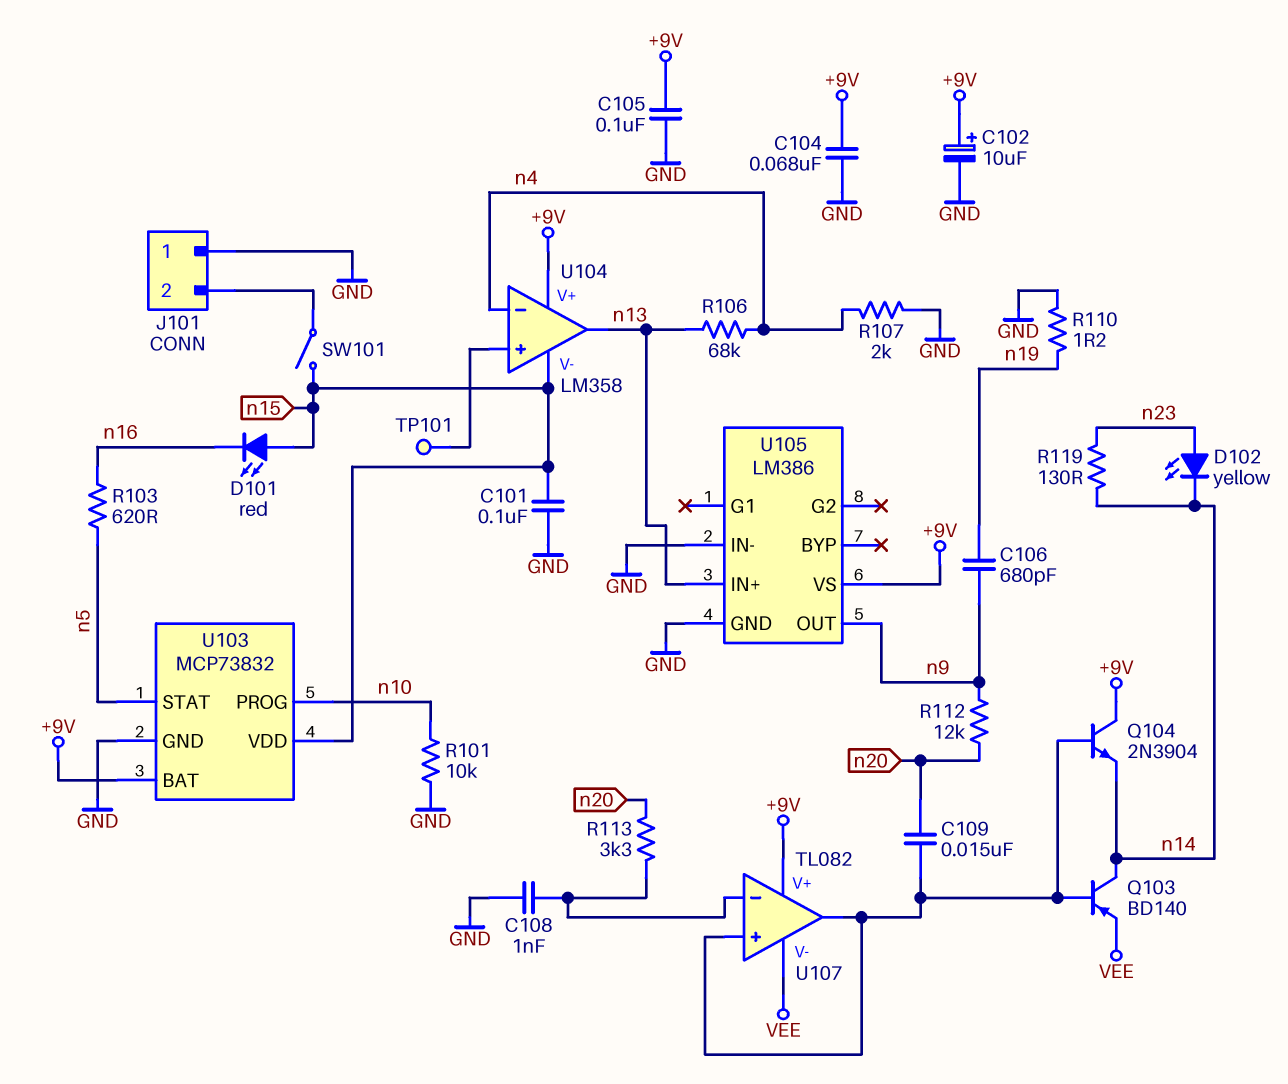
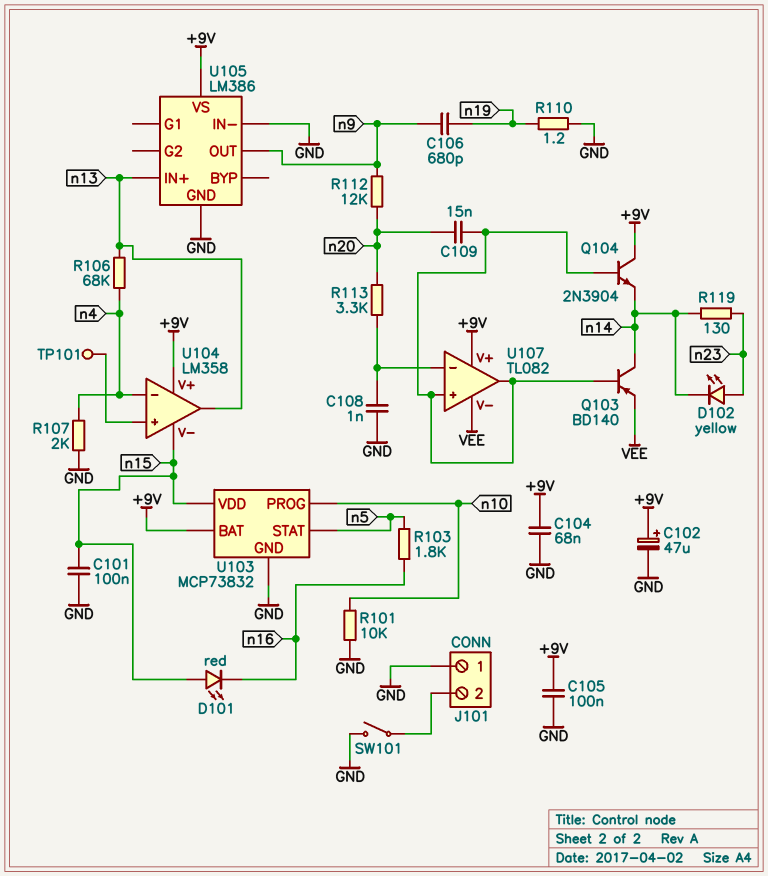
C102: 10uF (plus +9V, minus GND) -> 47uF (plus +9V, minus GND)
R103: 620 (n5, n16) -> 1.8k (n5, n16)
SW101: switch (J101/2, n15) -> switch (GND, J101/2)

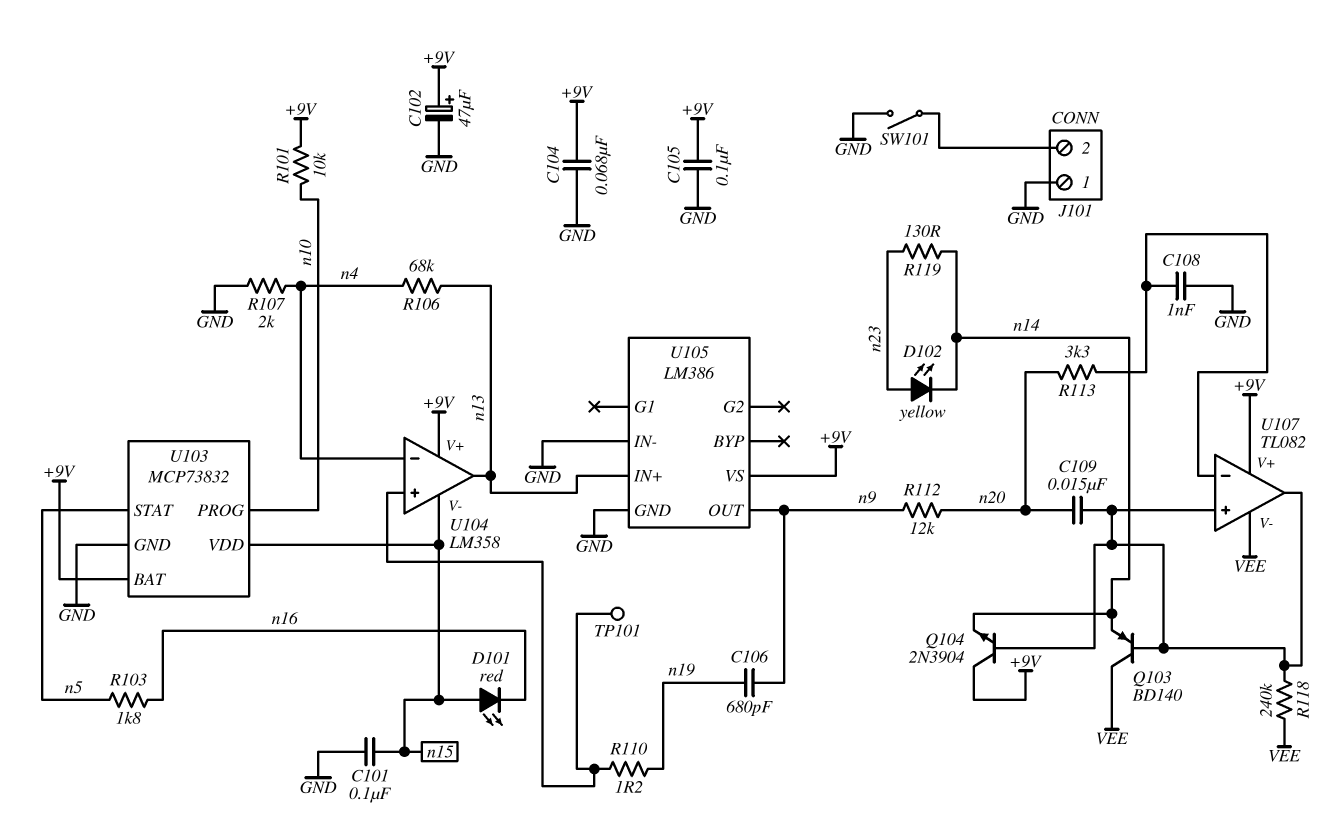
Q103: PNP BD140 (B U107/in+, C n14, E VEE) -> PNP BD140 (B U107/in+, C VEE, E n14)
R101: 10k (GND, n10) -> 10k (+9V, n10)
R110: 1.2 (GND, n19) -> 1.2 (U104/in+, n19)
R118: none -> 240k (U107/in+, VEE)

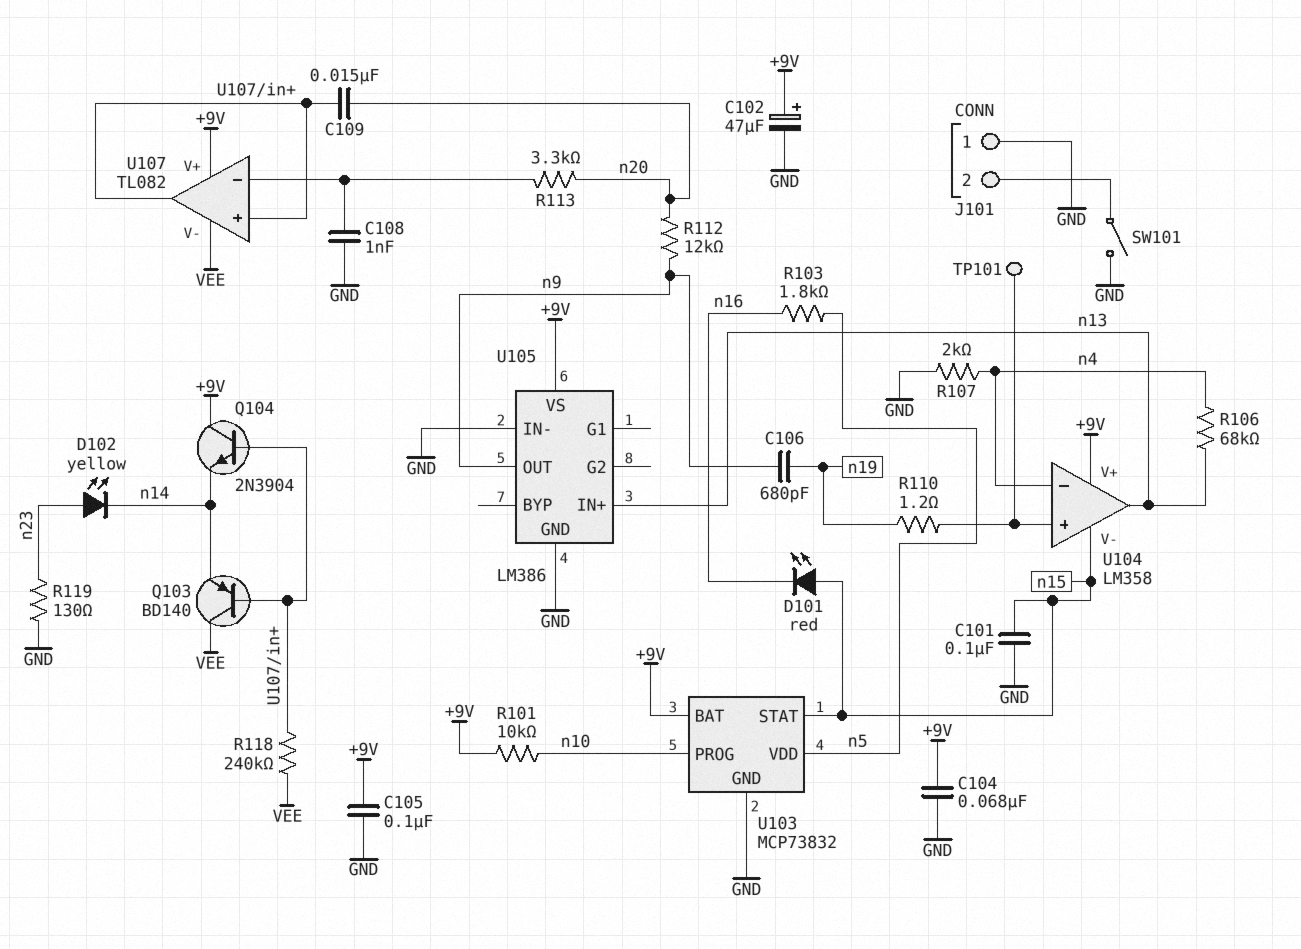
R119: 130 (n14, n23) -> 130 (GND, n23)
U103 pin STAT: n5 -> n15
U103 pin VDD: n15 -> n5

